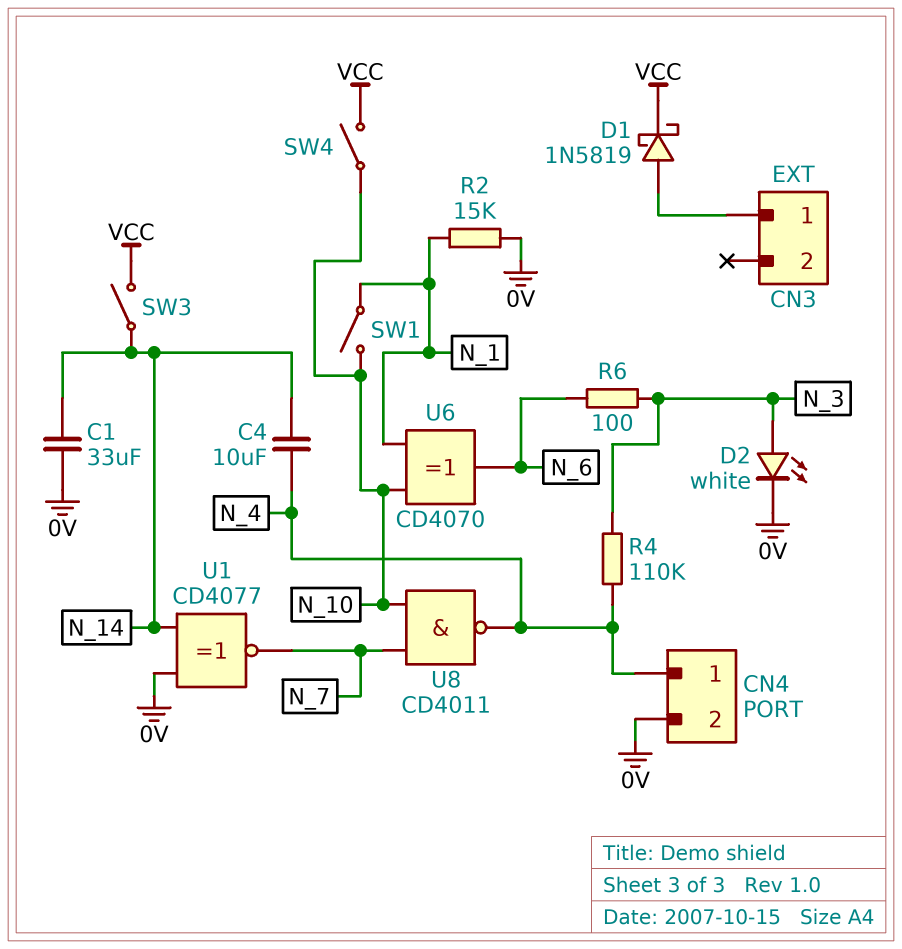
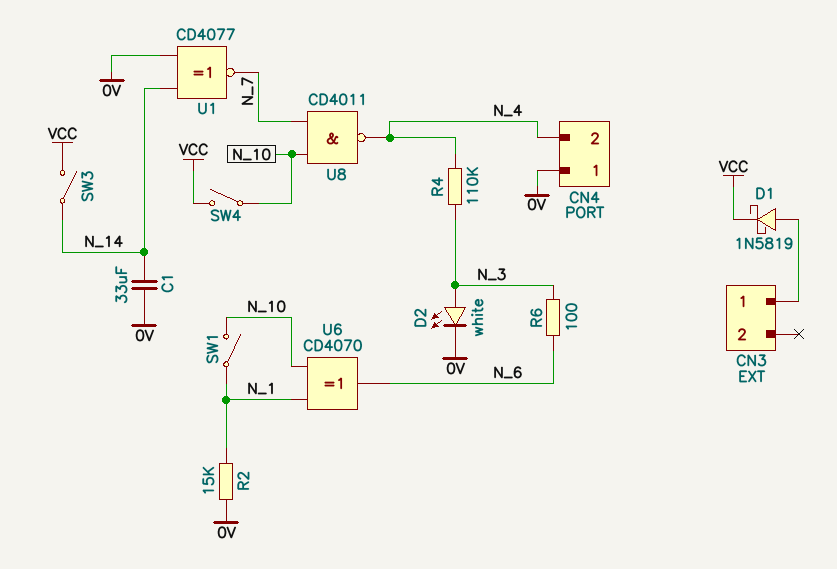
C4: 10uF (N_4, N_14) -> none
CN4 pin 1: N_4 -> 0V
CN4 pin 2: 0V -> N_4

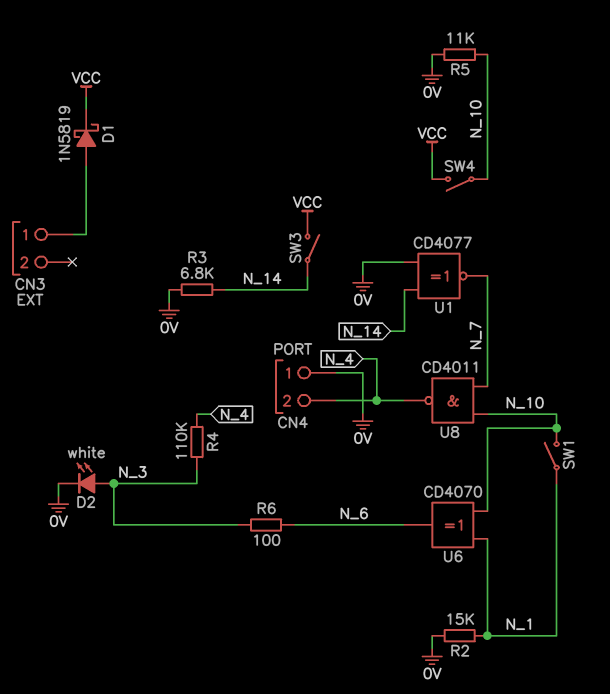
C1: 33uF (0V, N_14) -> none
R3: none -> 6.8k (0V, N_14)
R5: none -> 11k (0V, N_10)

